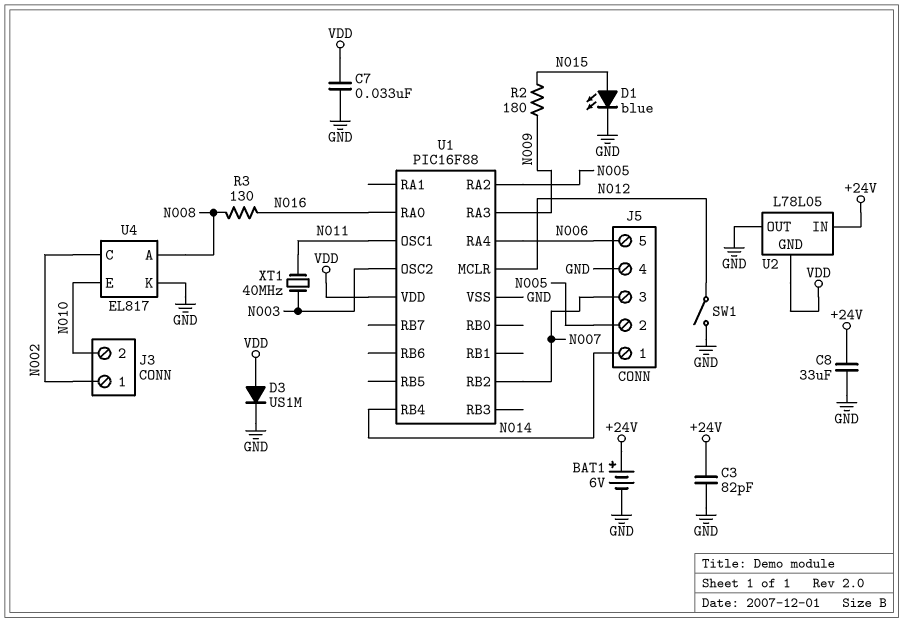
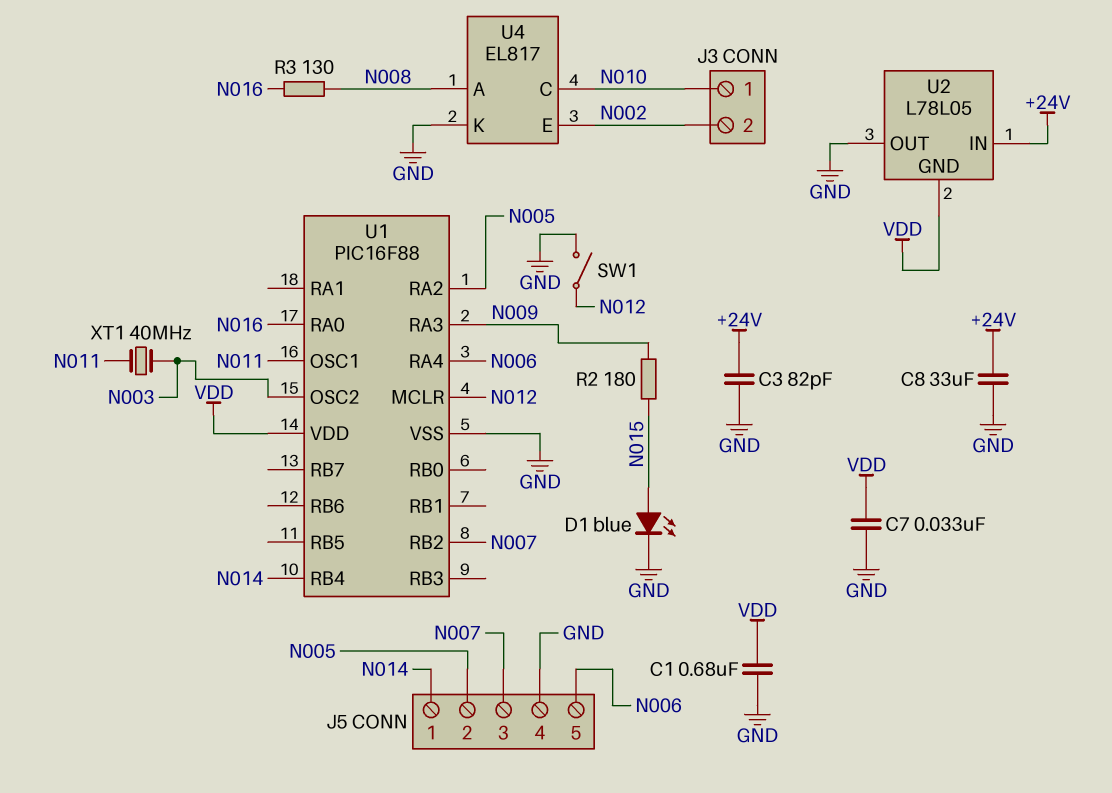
BAT1: 6V (plus +24V, minus GND) -> none
C1: none -> 680nF (GND, VDD)
D3: diode US1M (A VDD, K GND) -> none
J3 pin 1: N002 -> N010
J3 pin 2: N010 -> N002
U4 pin C: N002 -> N010
U4 pin E: N010 -> N002

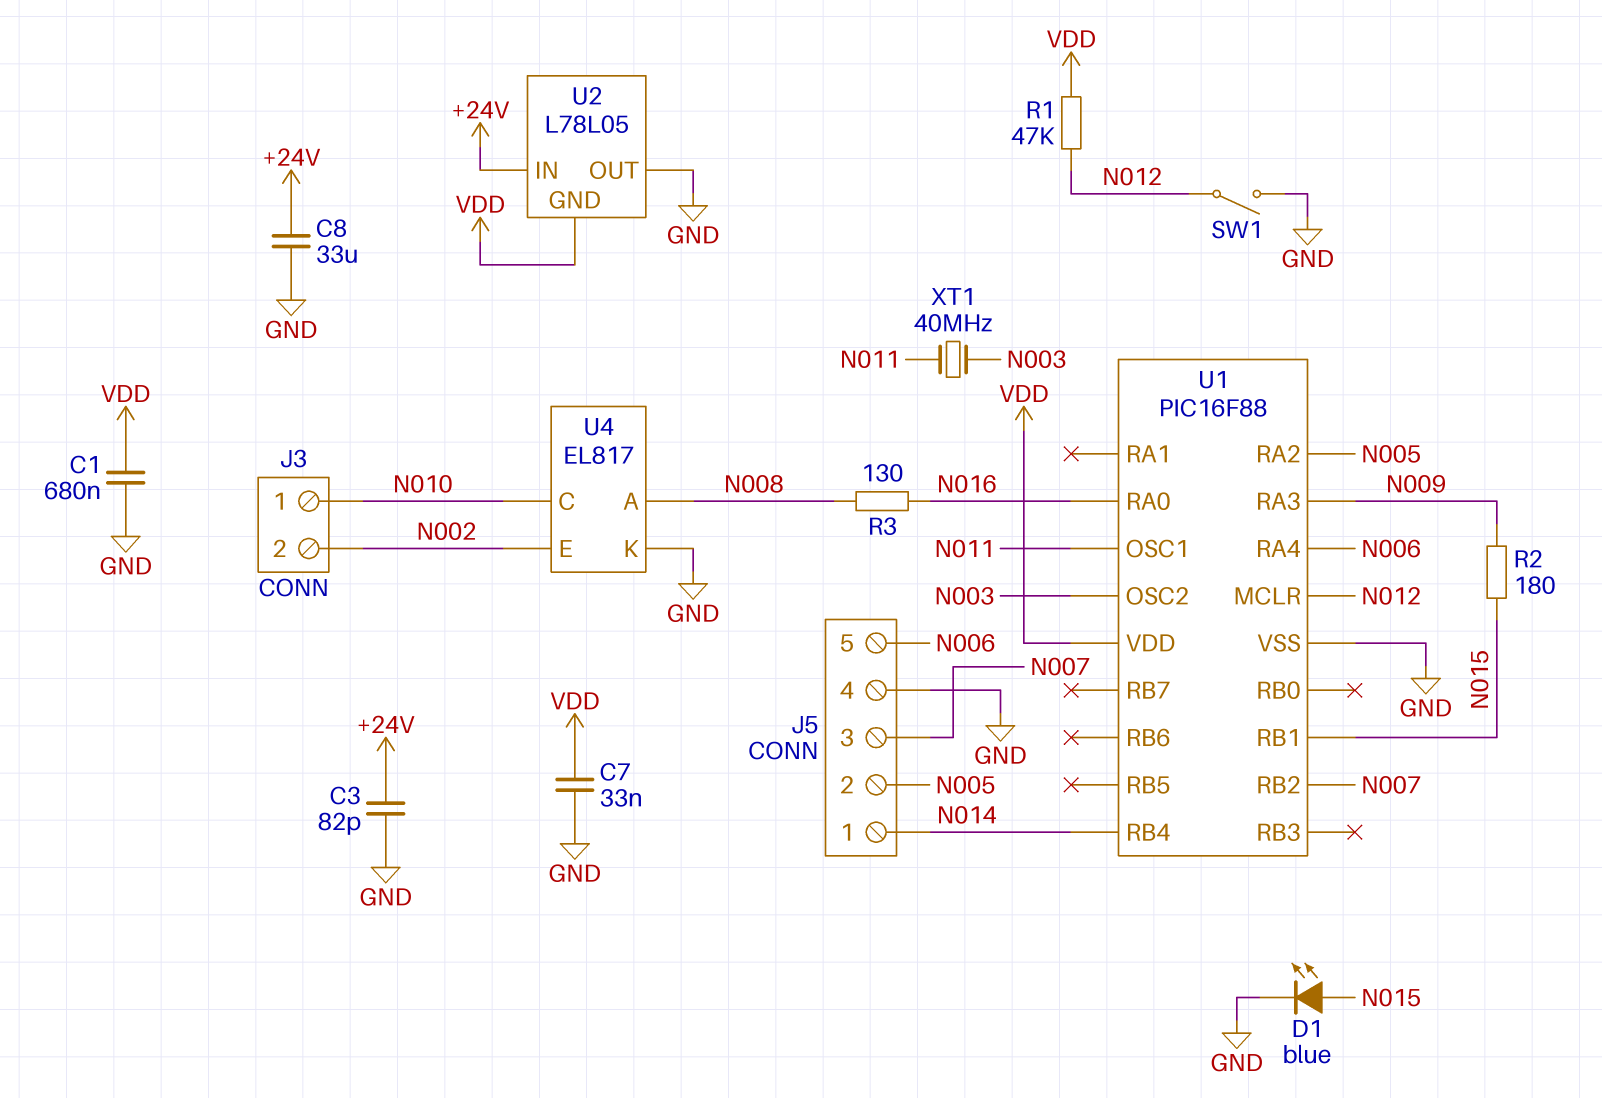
R1: none -> 47k (N012, VDD)
U1 pin RB1: none -> N015

